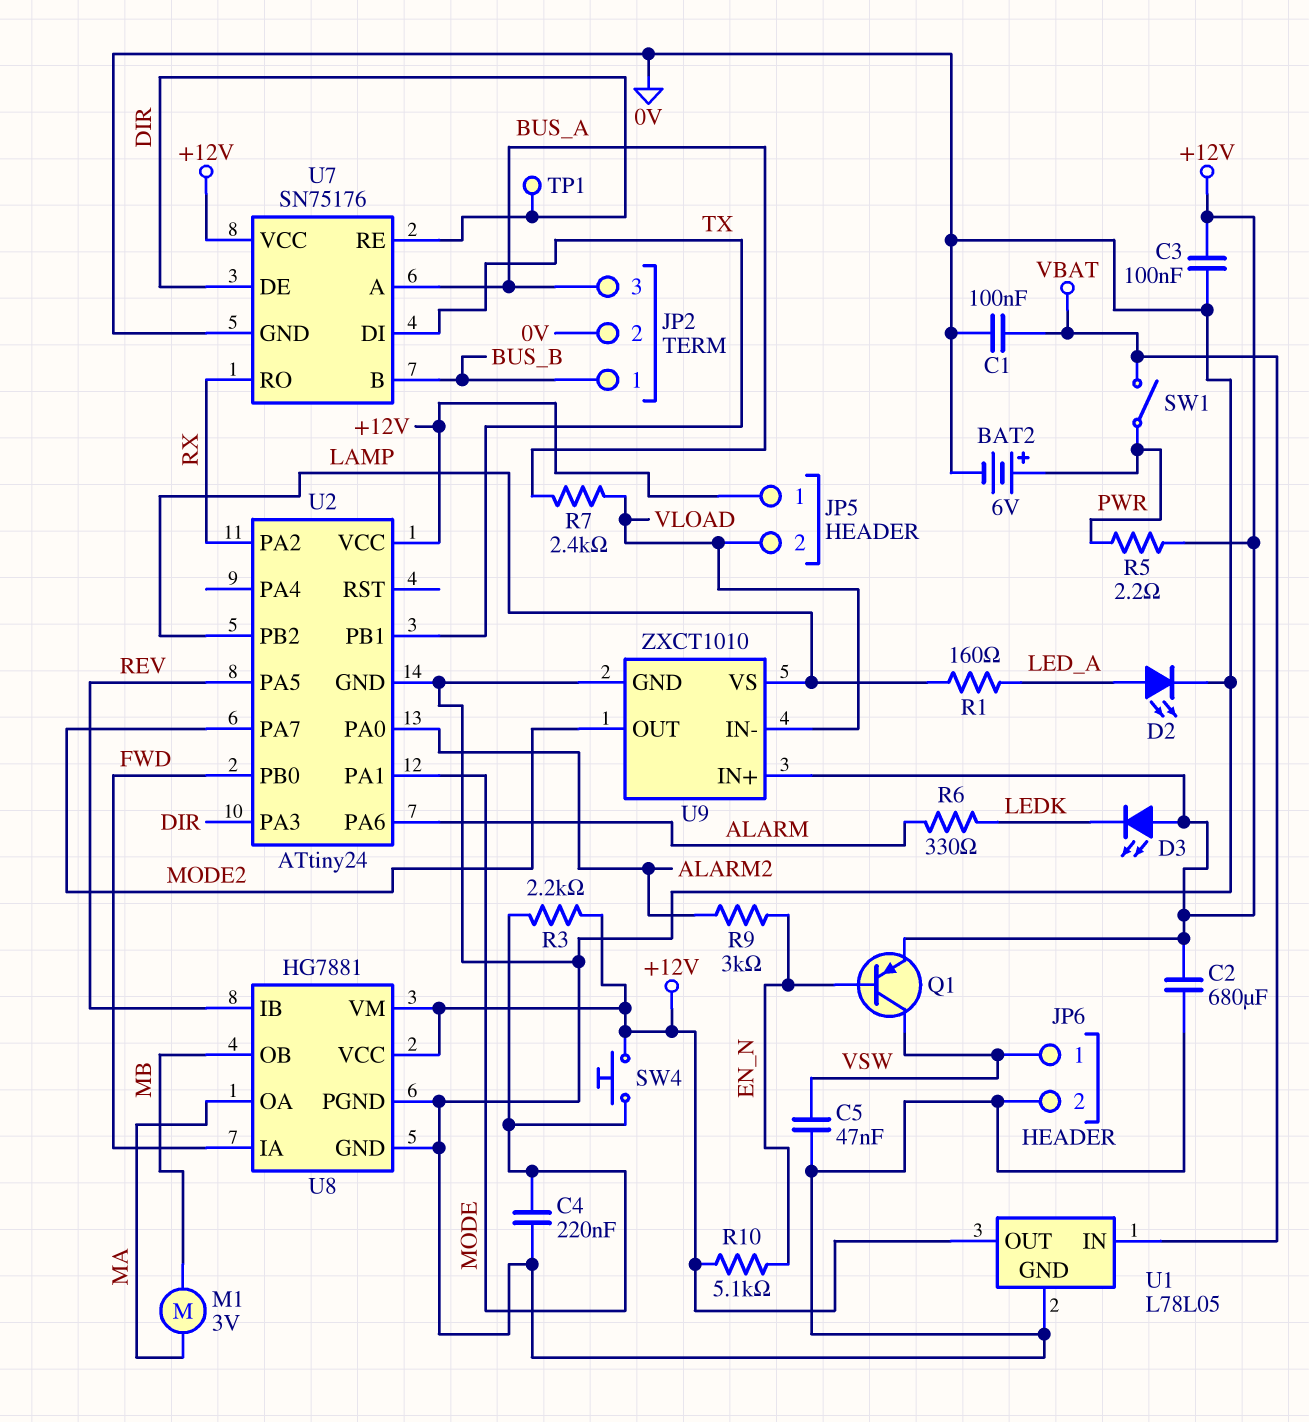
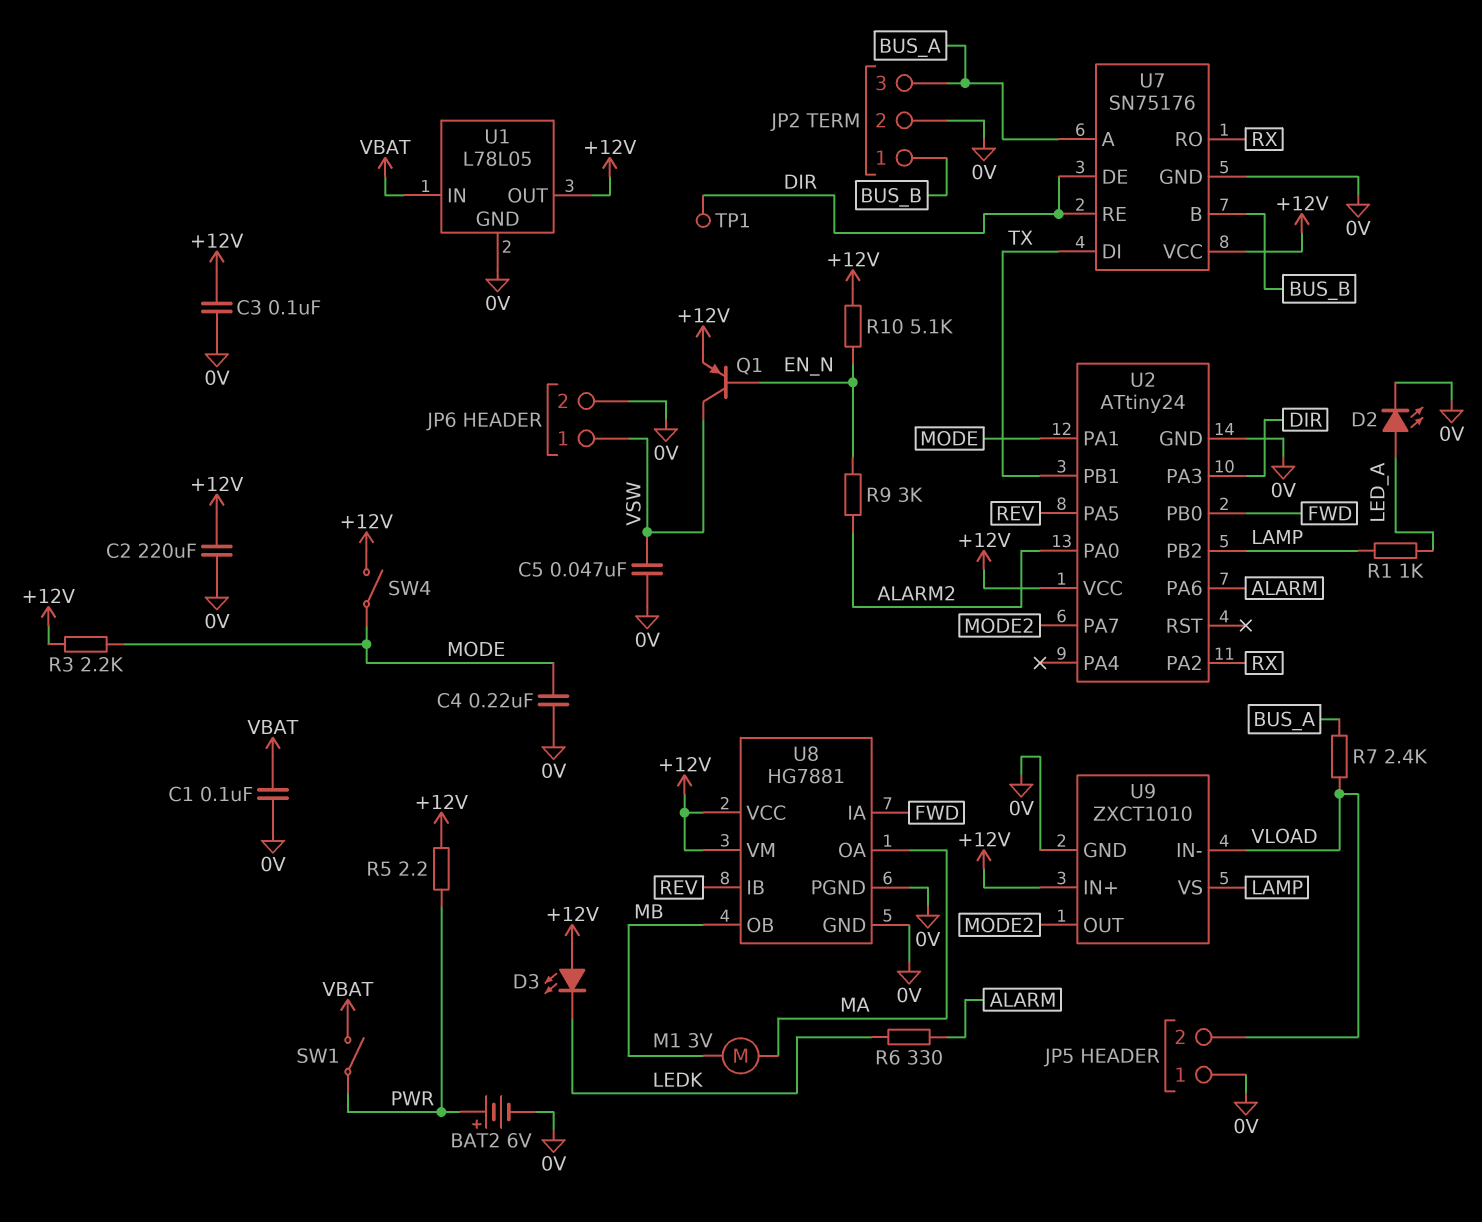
C2: 680uF (+12V, 0V) -> 220uF (+12V, 0V)
JP5 pin 1: +12V -> 0V
R1: 160 (LAMP, LED_A) -> 1k (LAMP, LED_A)
SW4: button (+12V, MODE) -> switch (+12V, MODE)

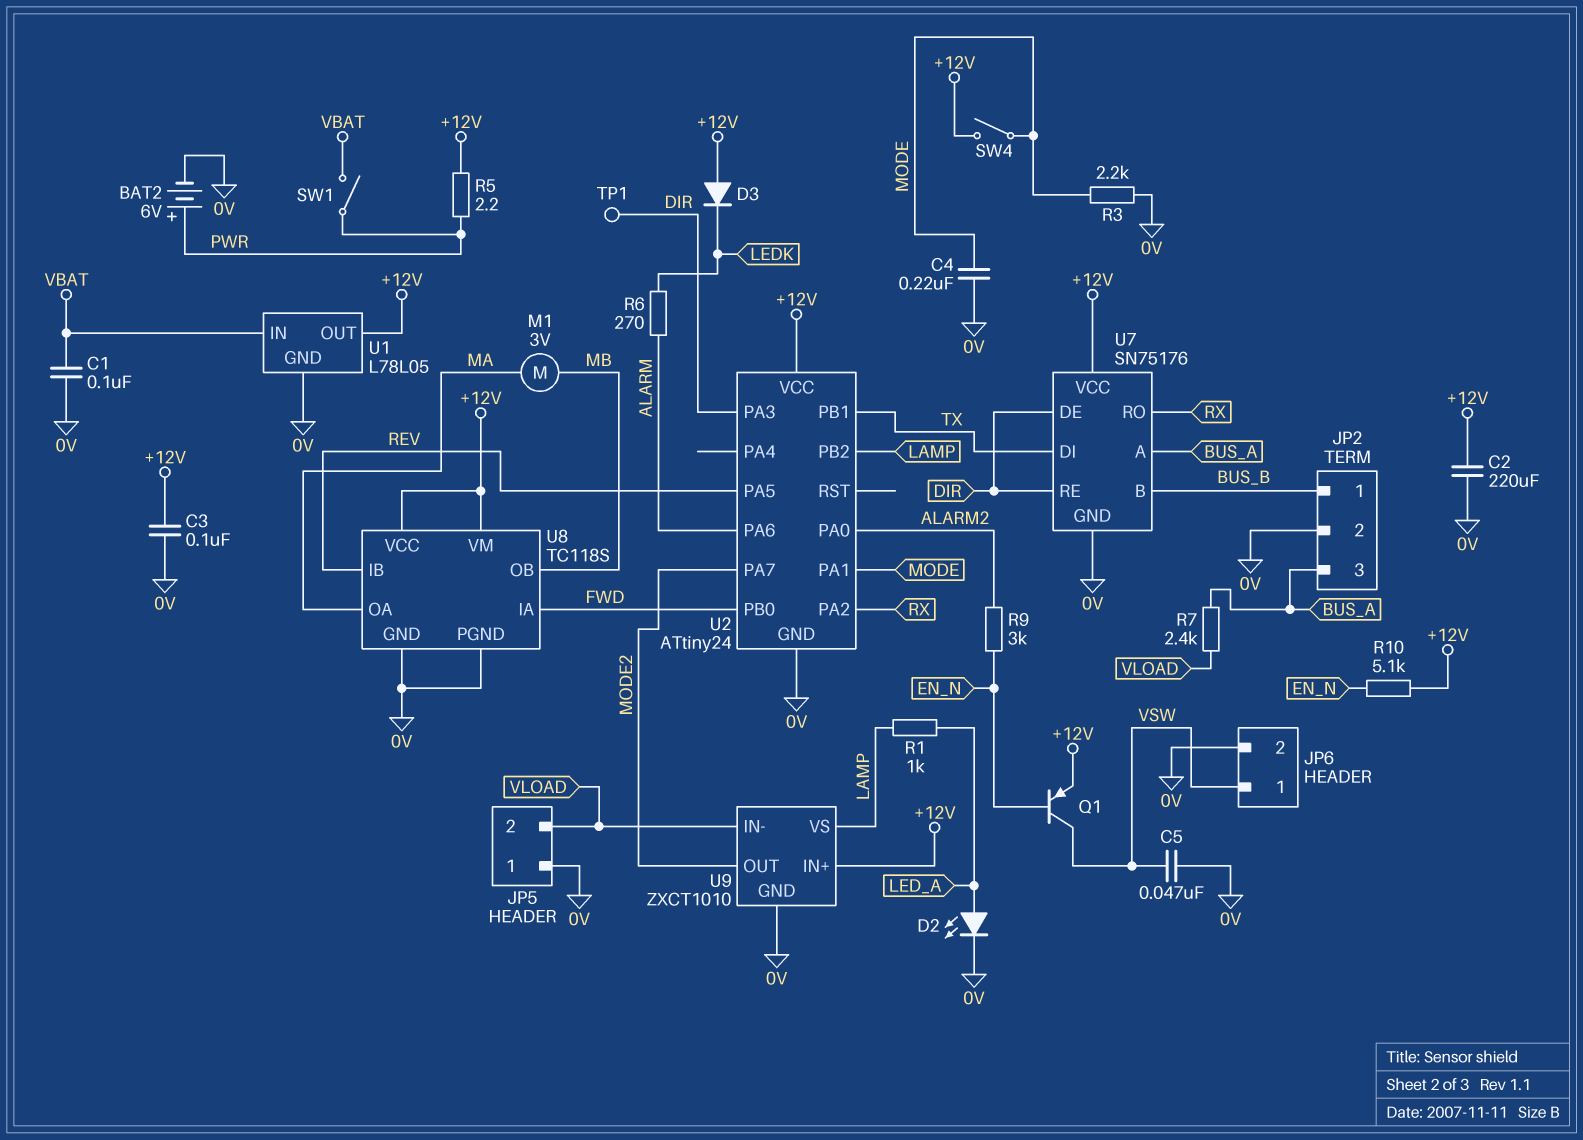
D3: LED (A +12V, K LEDK) -> diode (A +12V, K LEDK)
R3: 2.2k (+12V, MODE) -> 2.2k (0V, MODE)
R6: 330 (ALARM, LEDK) -> 270 (ALARM, LEDK)
U8: HG7881 -> TC118S

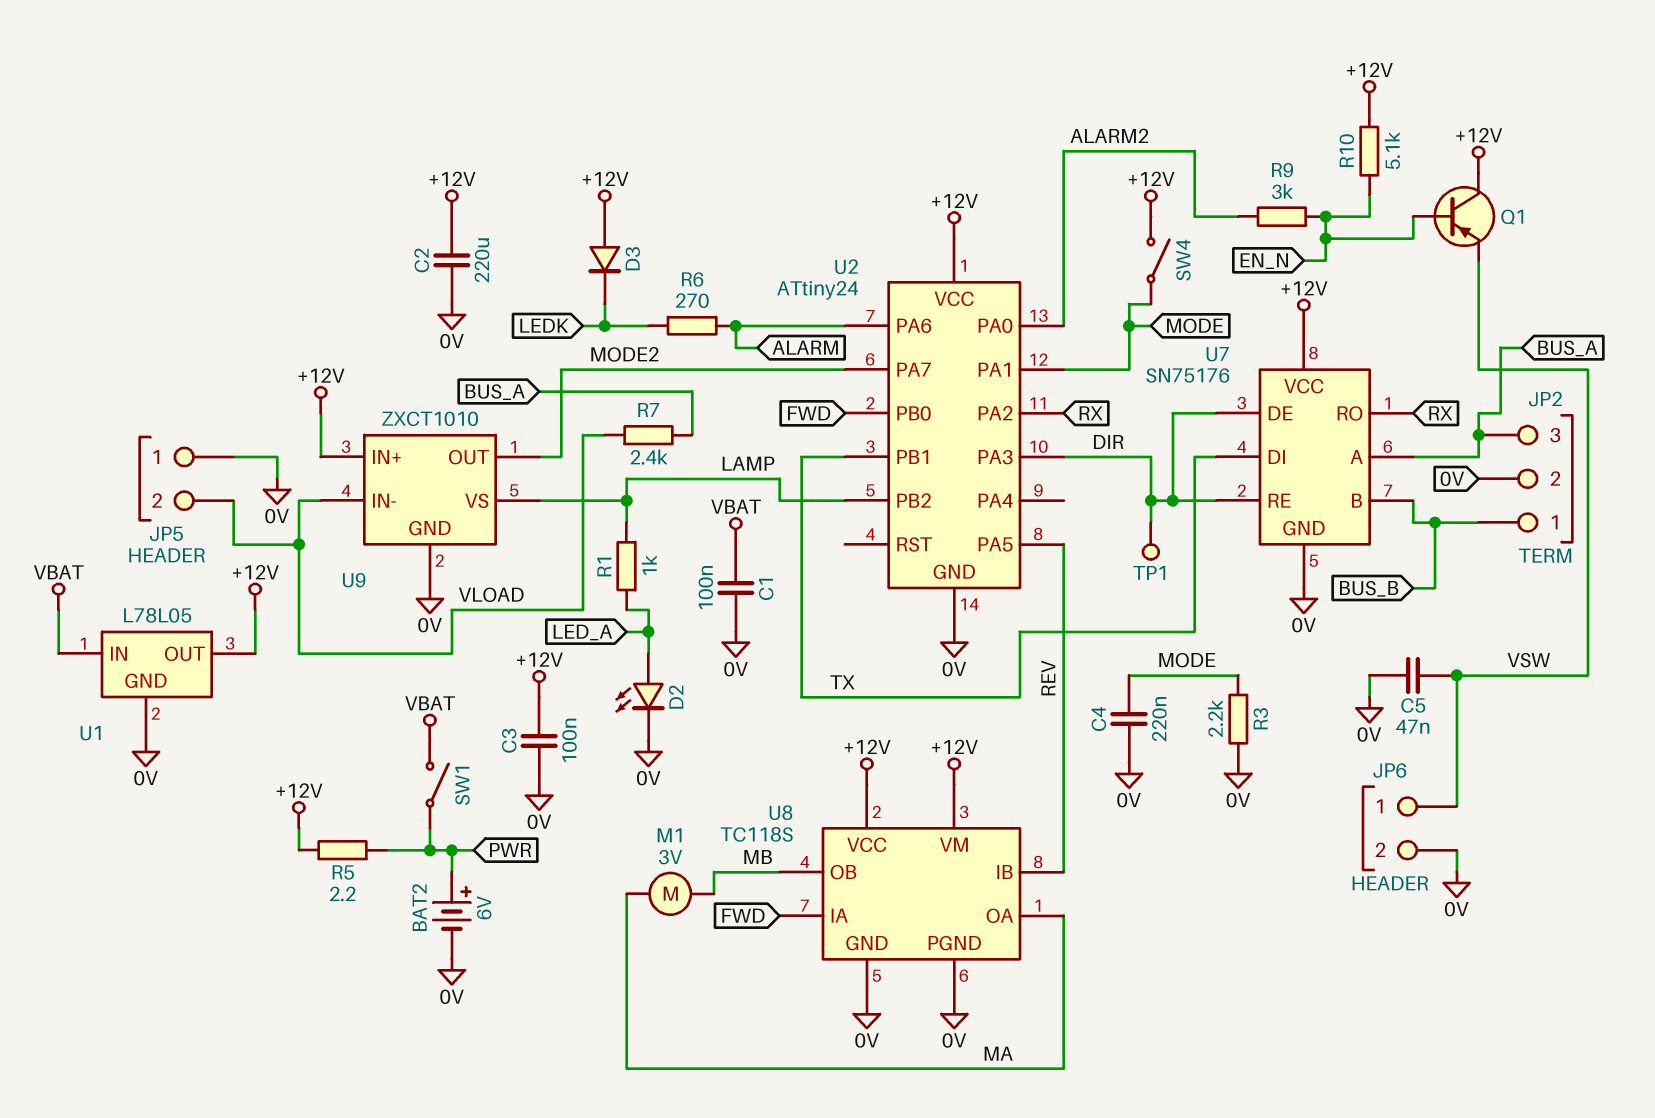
Q1: PNP (B EN_N, C VSW, E +12V) -> PNP (B EN_N, C +12V, E VSW)

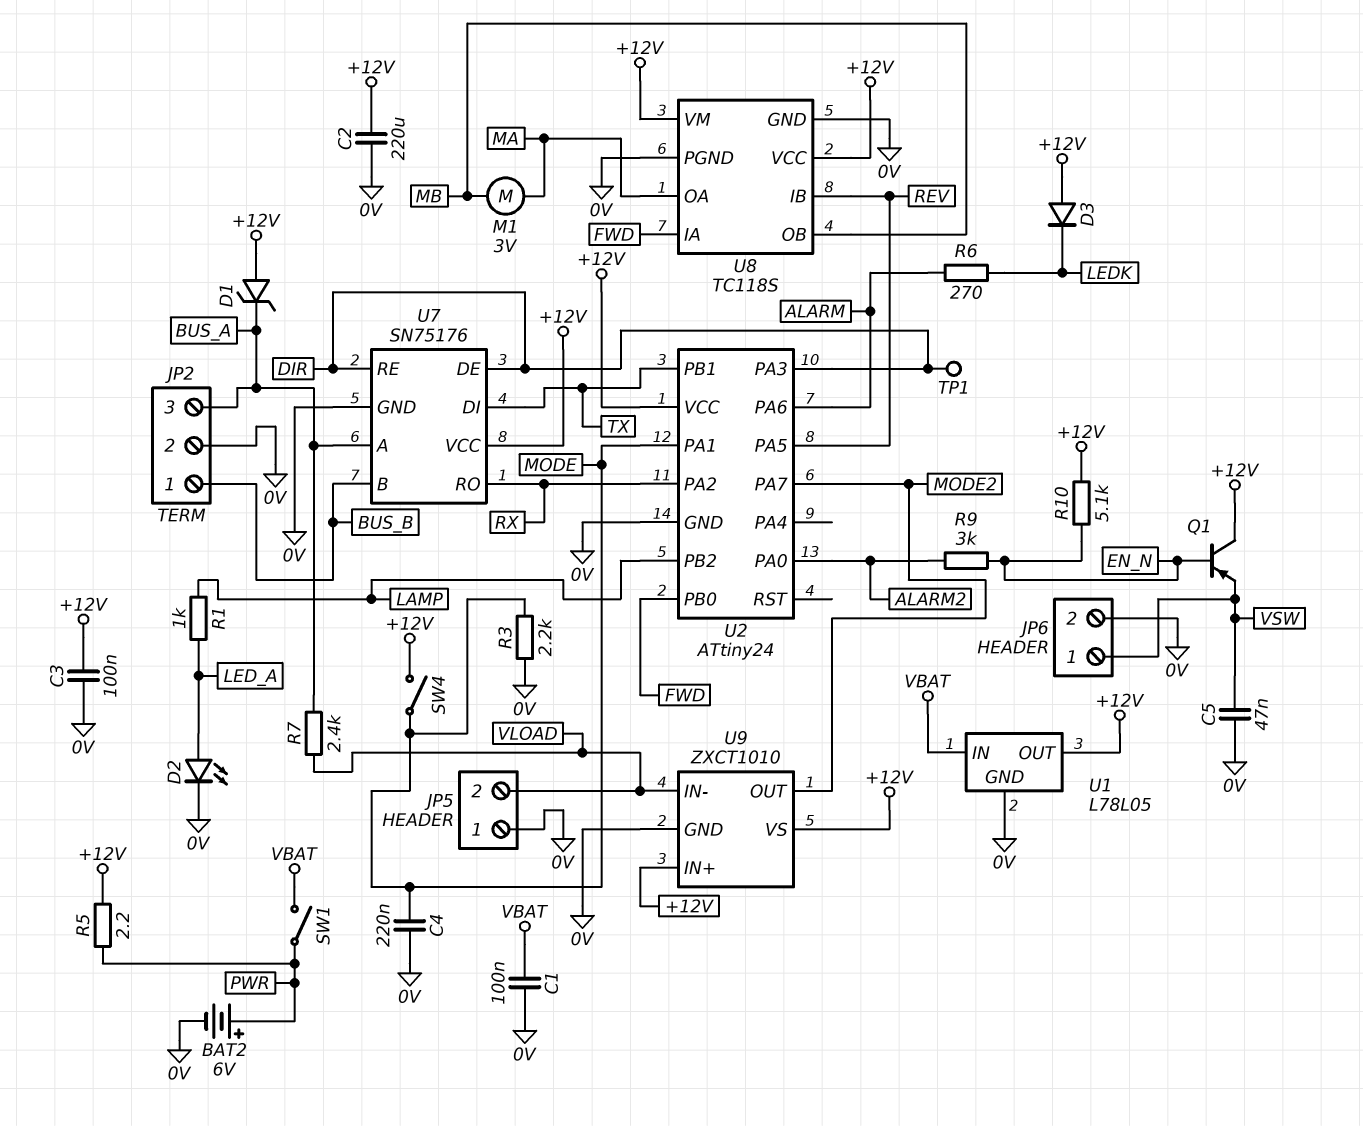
D1: none -> zener (A +12V, K BUS_A)
U9 pin VS: LAMP -> +12V

